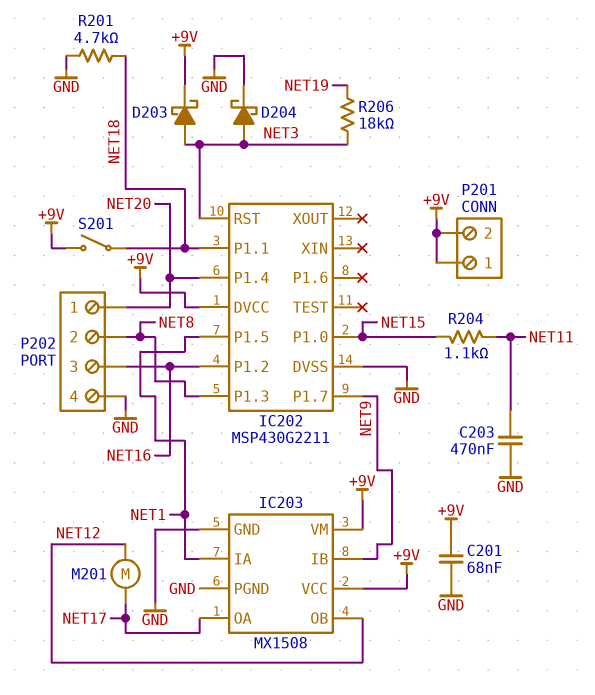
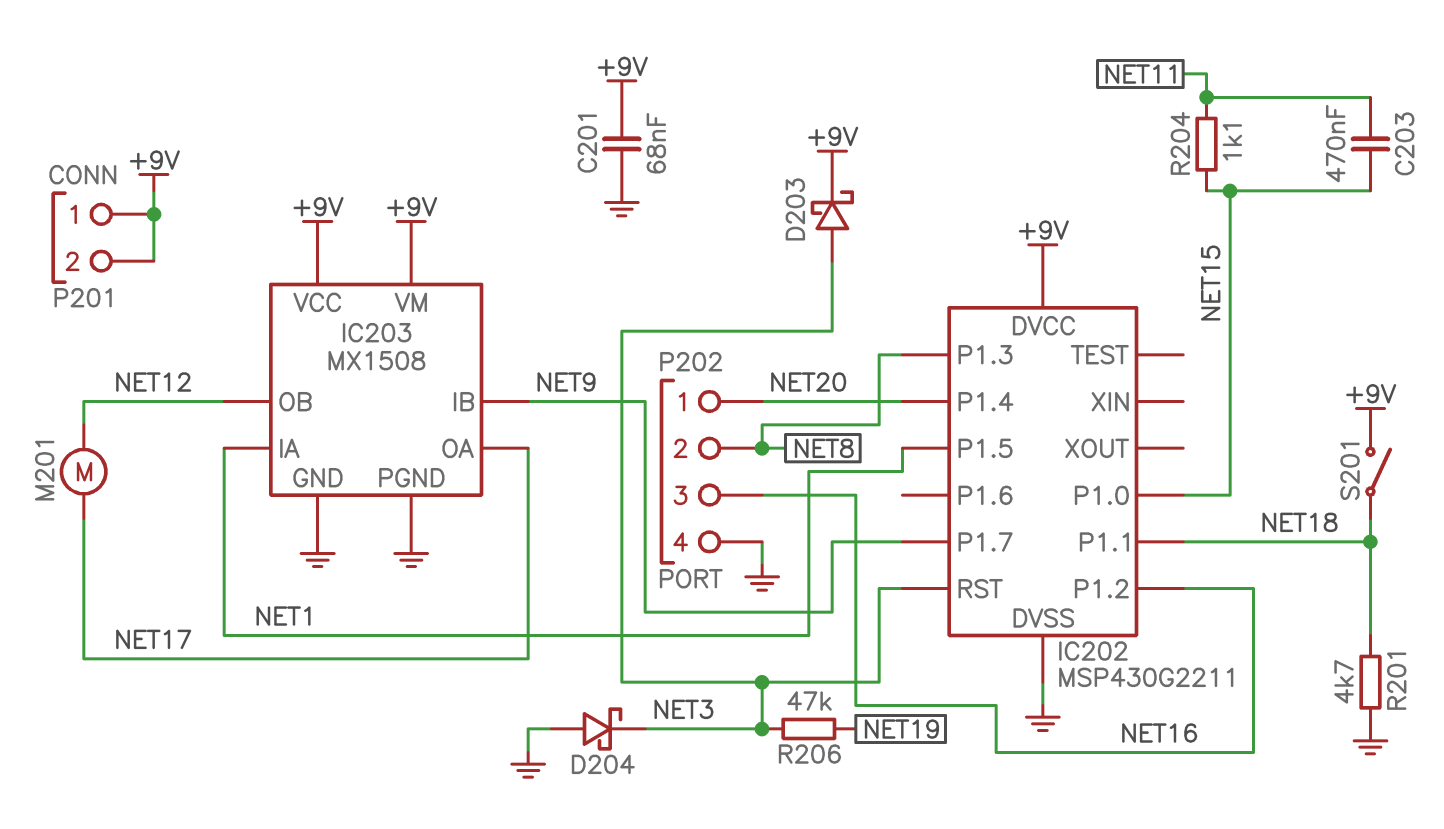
C203: 470nF (GND, NET11) -> 470nF (NET11, NET15)
D204: schottky (A NET3, K GND) -> schottky (A GND, K NET3)
R206: 18k (NET3, NET19) -> 47k (NET3, NET19)

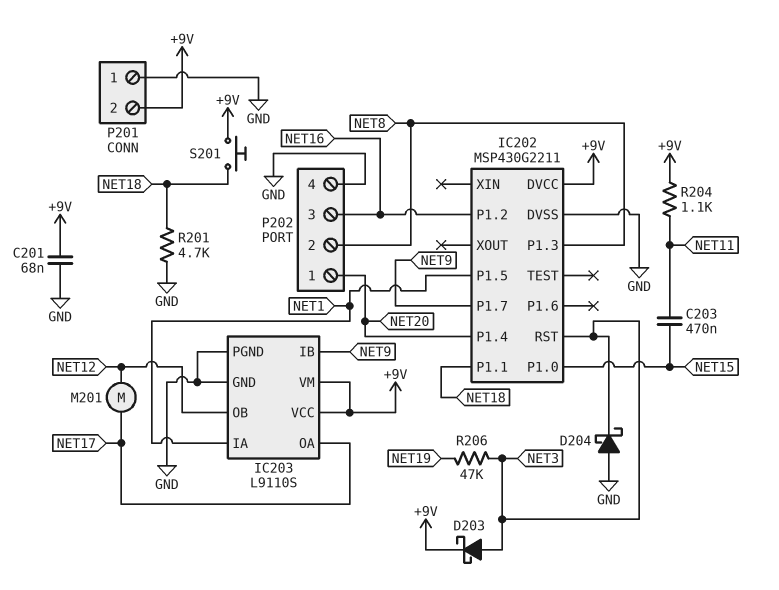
IC203: MX1508 -> L9110S
P201 pin 1: +9V -> GND
R204: 1.1k (NET11, NET15) -> 1.1k (+9V, NET11)
S201: switch (+9V, NET18) -> button (+9V, NET18)

